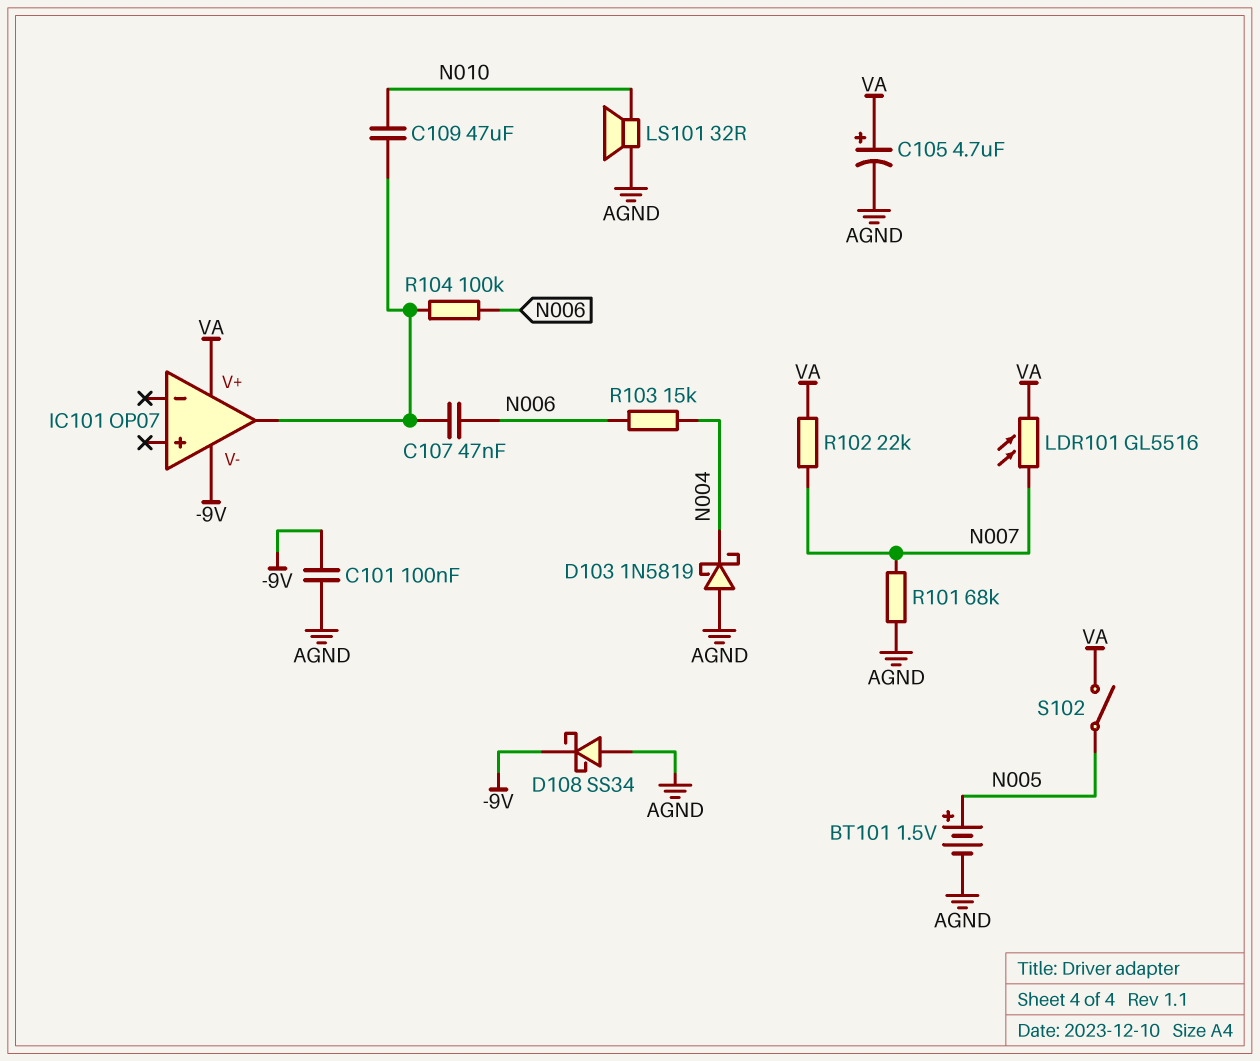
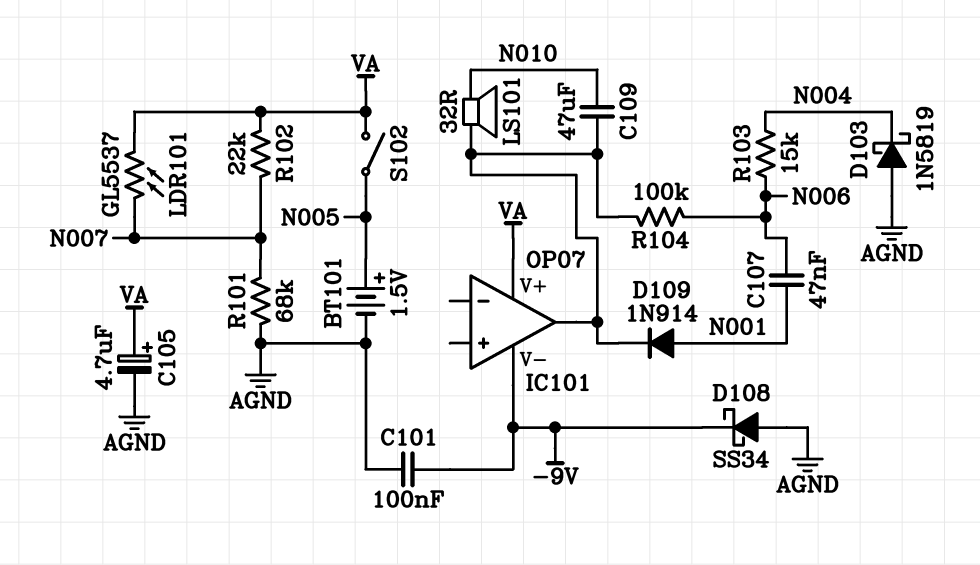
C107: 47nF (IC101/out, N006) -> 47nF (N001, N006)
D109: none -> diode 1N914 (A N001, K IC101/out)
LDR101: GL5516 (N007, VA) -> GL5537 (N007, VA)
LS101: speaker 32R (AGND, N010) -> speaker 32R (IC101/out, N010)

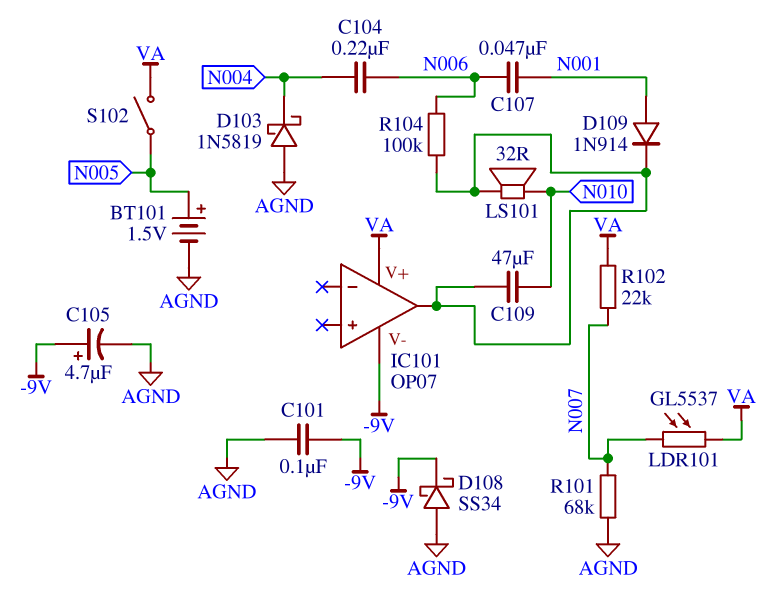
C104: none -> 220nF (N004, N006)
C105: 4.7uF (plus VA, minus AGND) -> 4.7uF (plus -9V, minus AGND)
R103: 15k (N004, N006) -> none

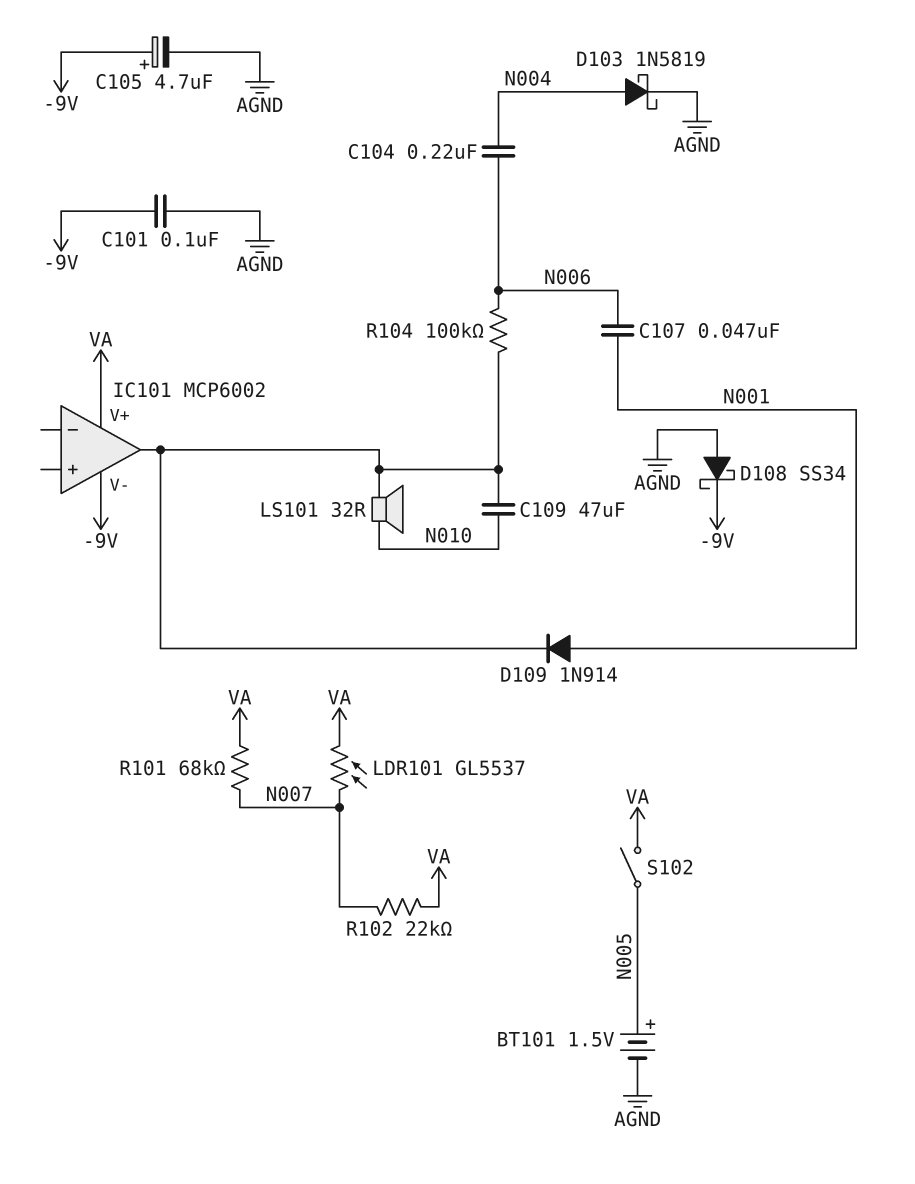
D103: schottky 1N5819 (A AGND, K N004) -> schottky 1N5819 (A N004, K AGND)
IC101: OP07 -> MCP6002
R101: 68k (AGND, N007) -> 68k (N007, VA)

